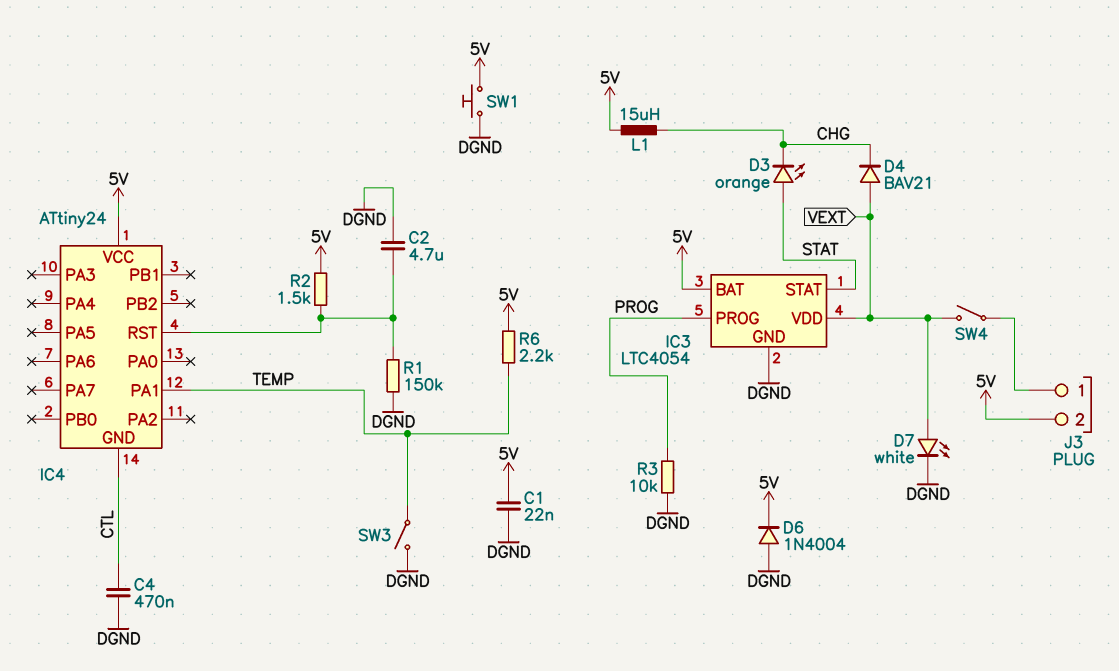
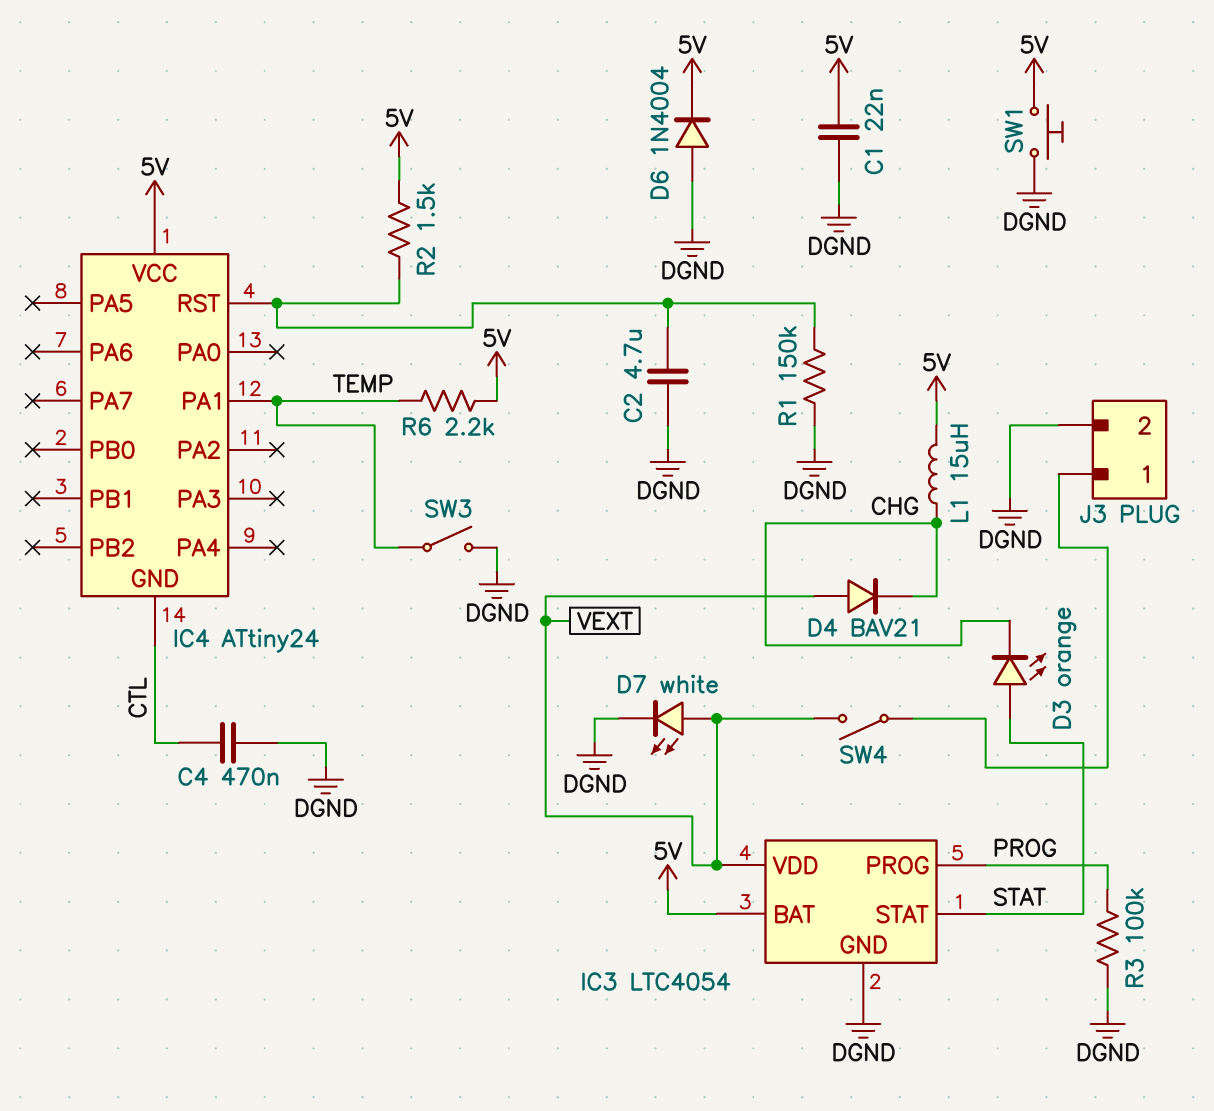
J3 pin 2: 5V -> DGND
R3: 10k (DGND, PROG) -> 100k (DGND, PROG)

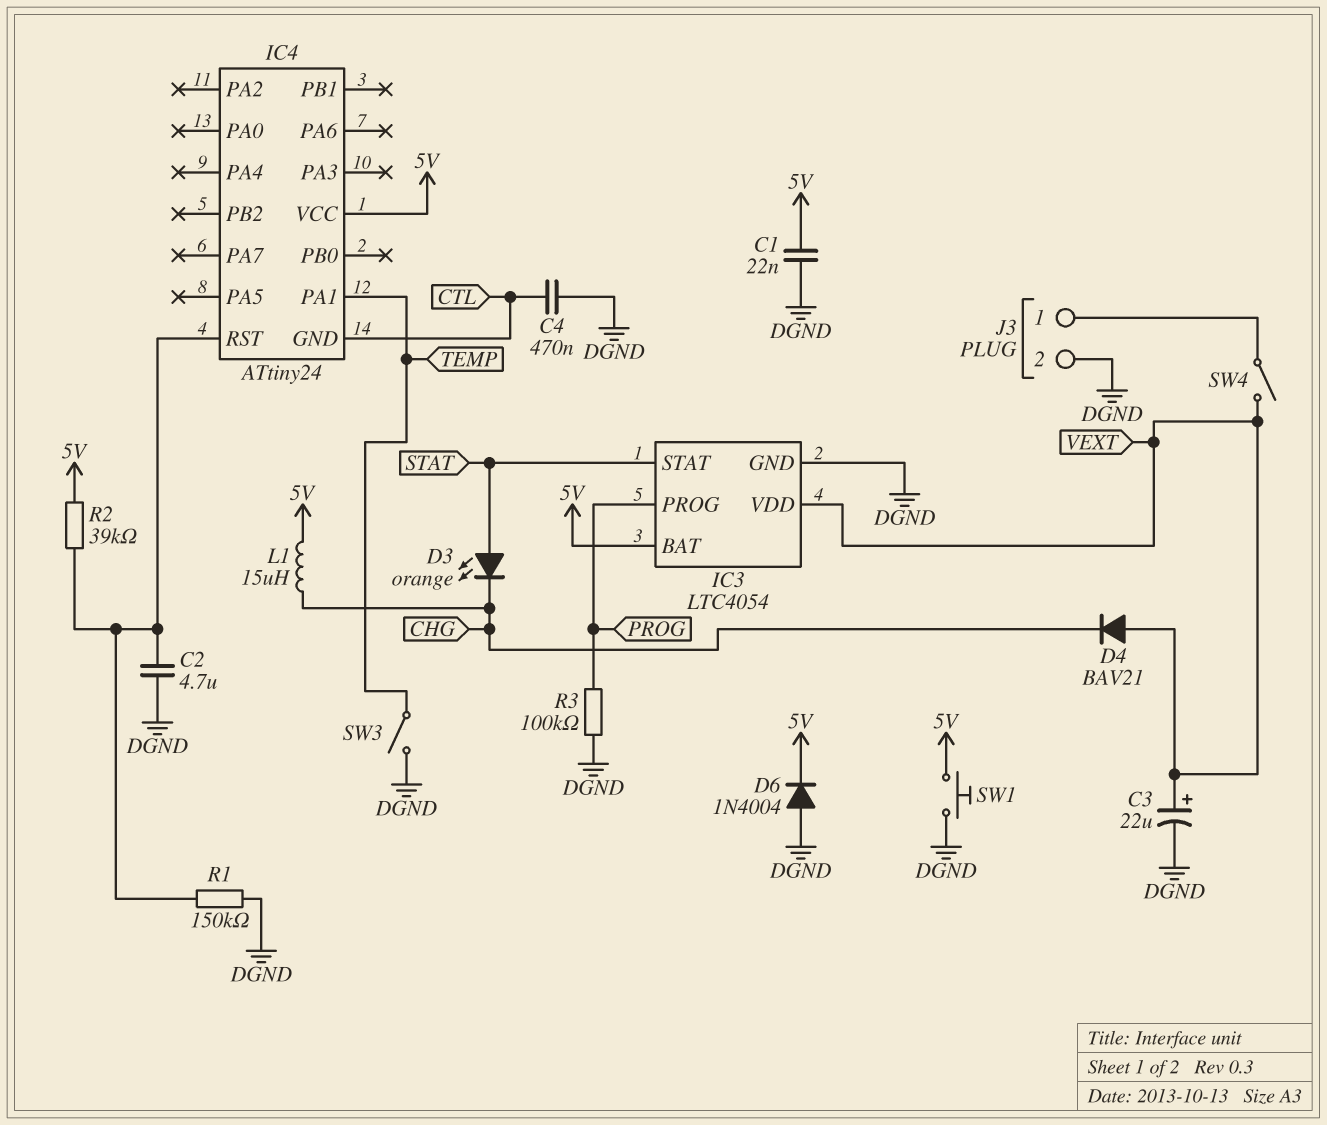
C3: none -> 22uF (plus VEXT, minus DGND)
D7: LED white (A VEXT, K DGND) -> none
R2: 1.5k (5V, IC4/RST) -> 39k (5V, IC4/RST)
R6: 2.2k (5V, TEMP) -> none

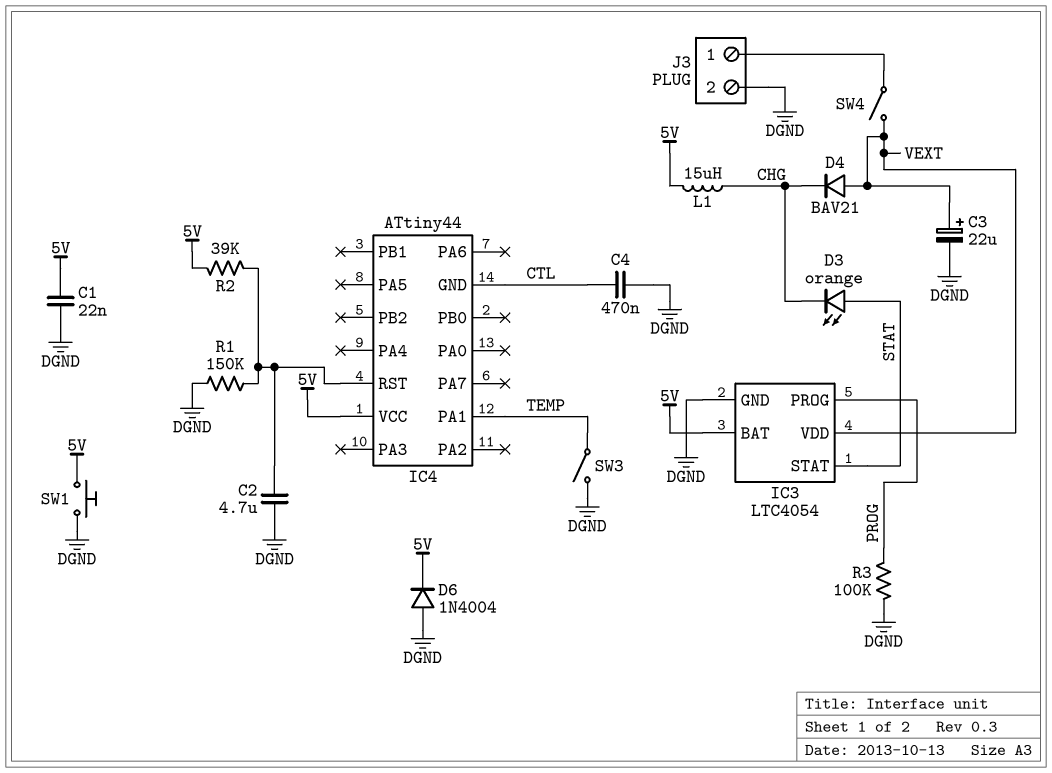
IC4: ATtiny24 -> ATtiny44

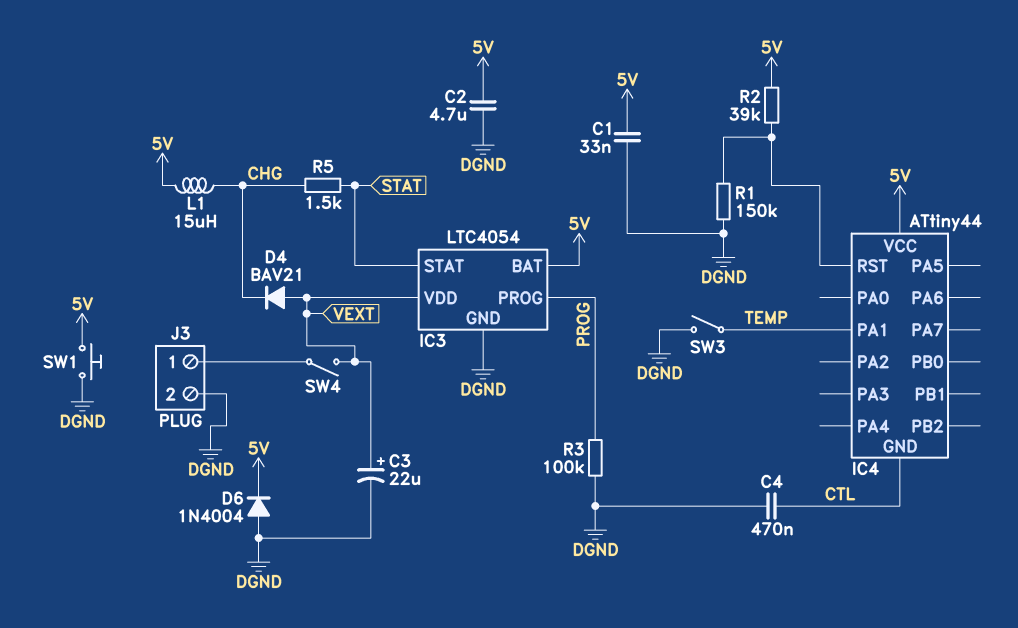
C1: 22nF (5V, DGND) -> 33nF (5V, DGND)
C2: 4.7uF (DGND, IC4/RST) -> 4.7uF (5V, DGND)
D3: LED orange (A STAT, K CHG) -> none
R5: none -> 1.5k (CHG, STAT)

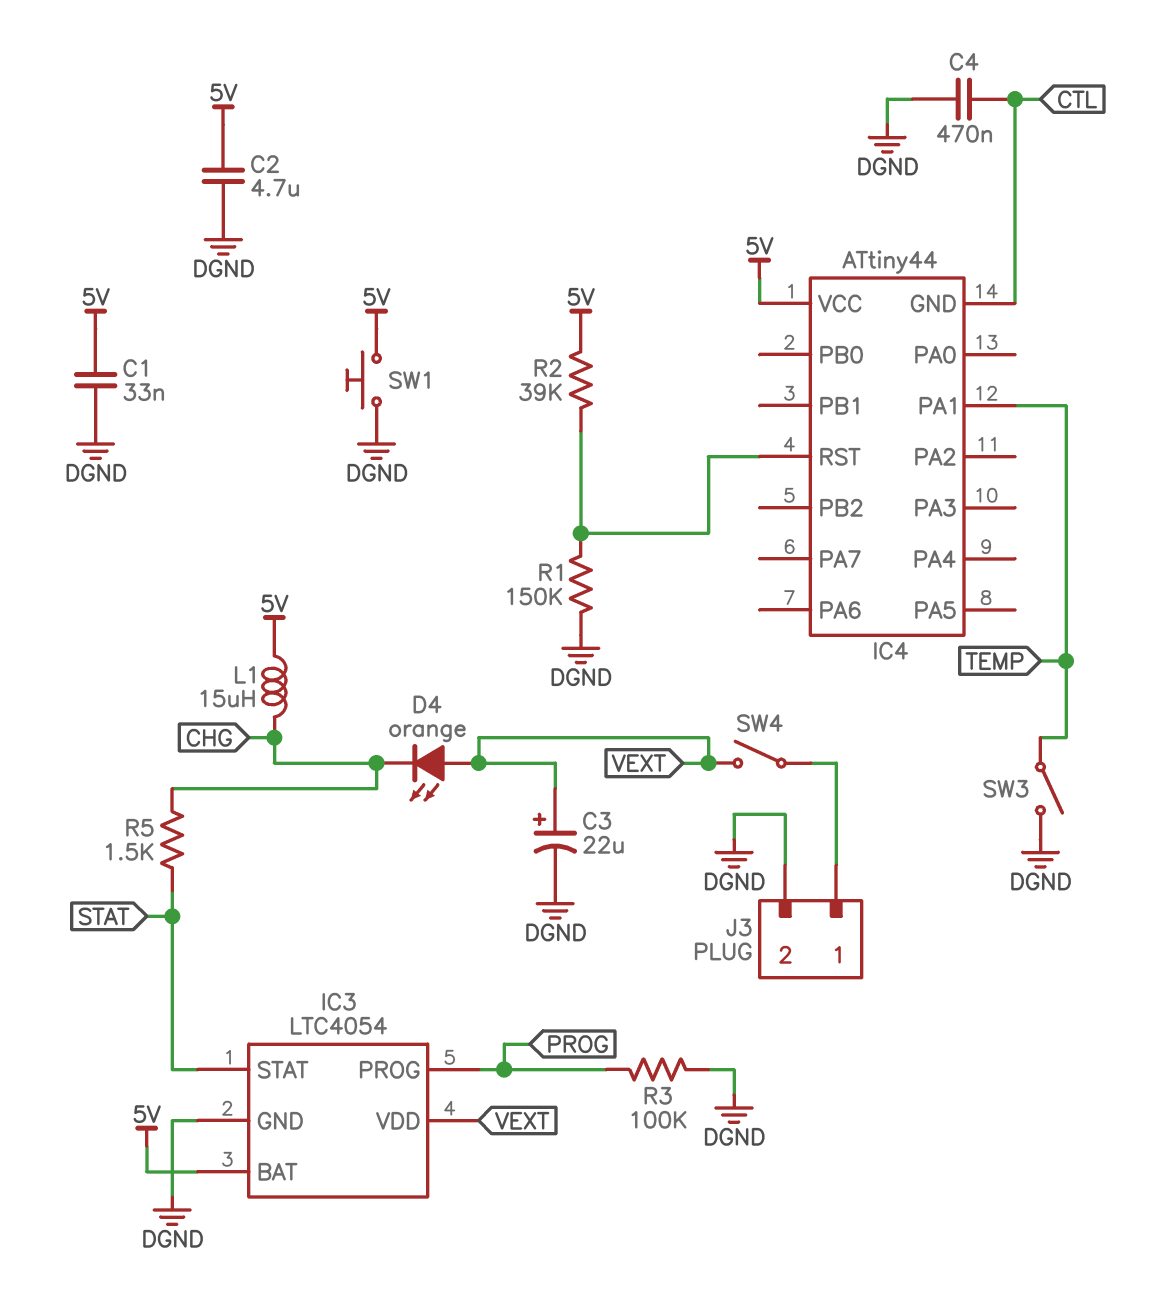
D4: diode BAV21 (A VEXT, K CHG) -> LED orange (A VEXT, K CHG)
D6: diode 1N4004 (A DGND, K 5V) -> none

